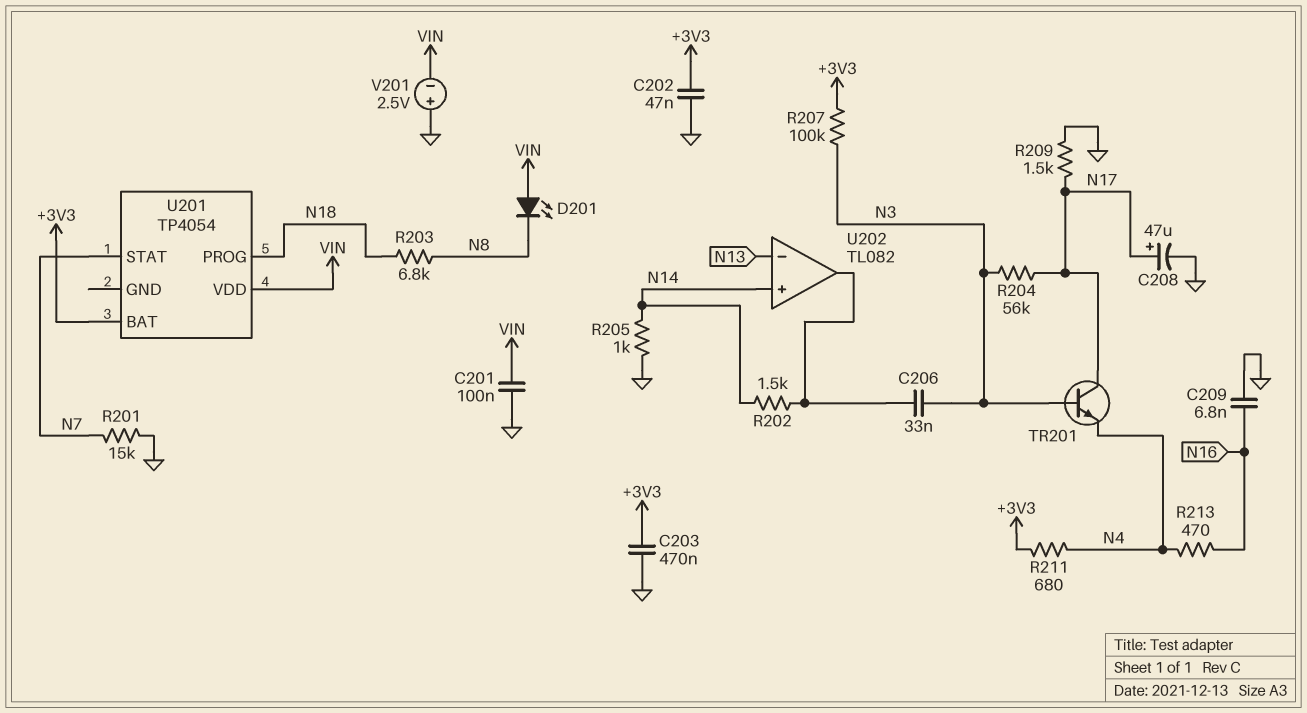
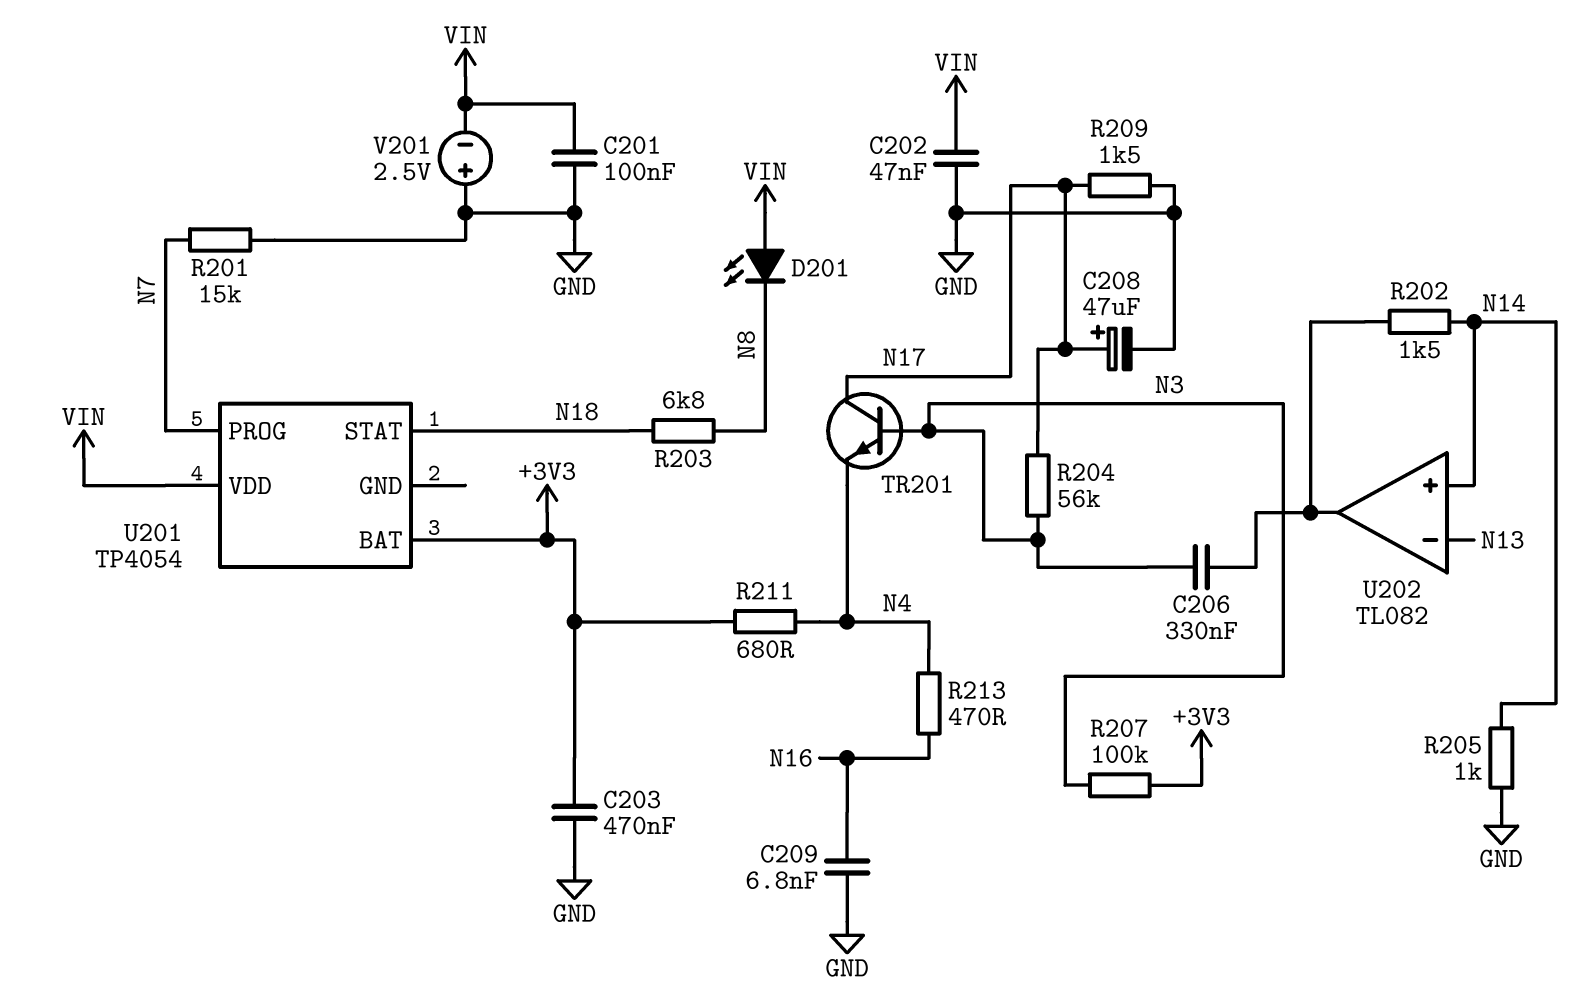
C202: 47nF (+3V3, GND) -> 47nF (GND, VIN)
C206: 33nF (N3, U202/out) -> 330nF (N3, U202/out)
U201 pin PROG: N18 -> N7
U201 pin STAT: N7 -> N18

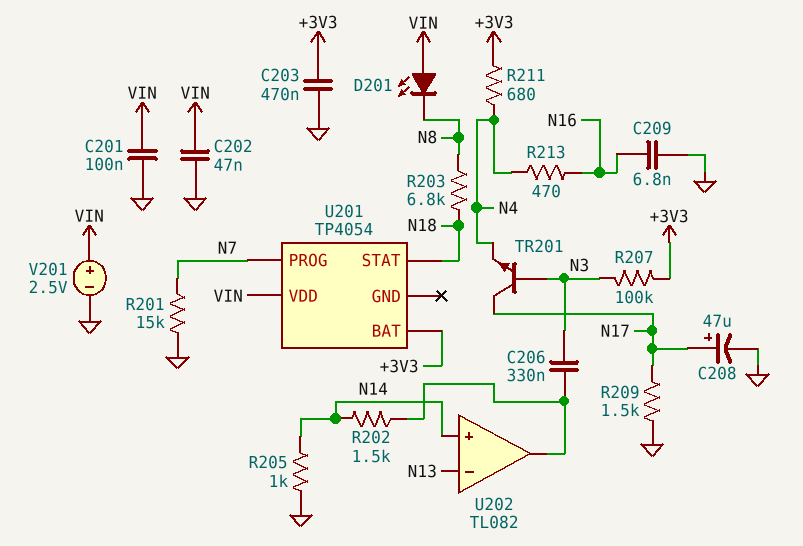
R204: 56k (N3, N17) -> none
V201: 2.5V (plus GND, minus VIN) -> 2.5V (plus VIN, minus GND)

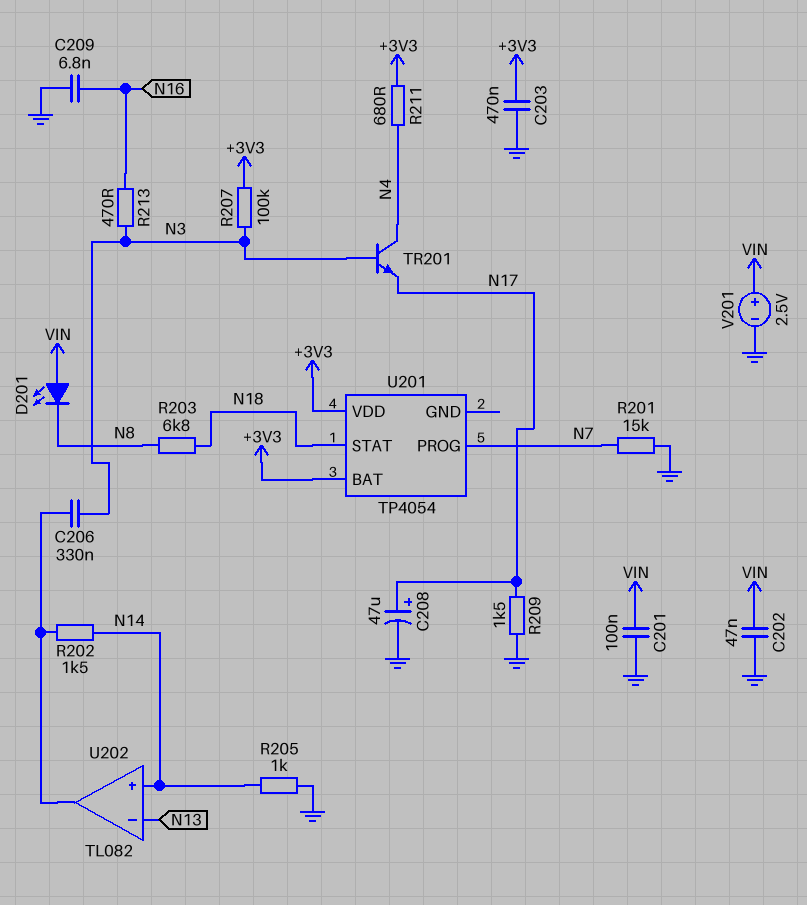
R213: 470 (N4, N16) -> 470 (N3, N16)
TR201: NPN (B N3, C N17, E N4) -> NPN (B N3, C N4, E N17)
U201 pin VDD: VIN -> +3V3

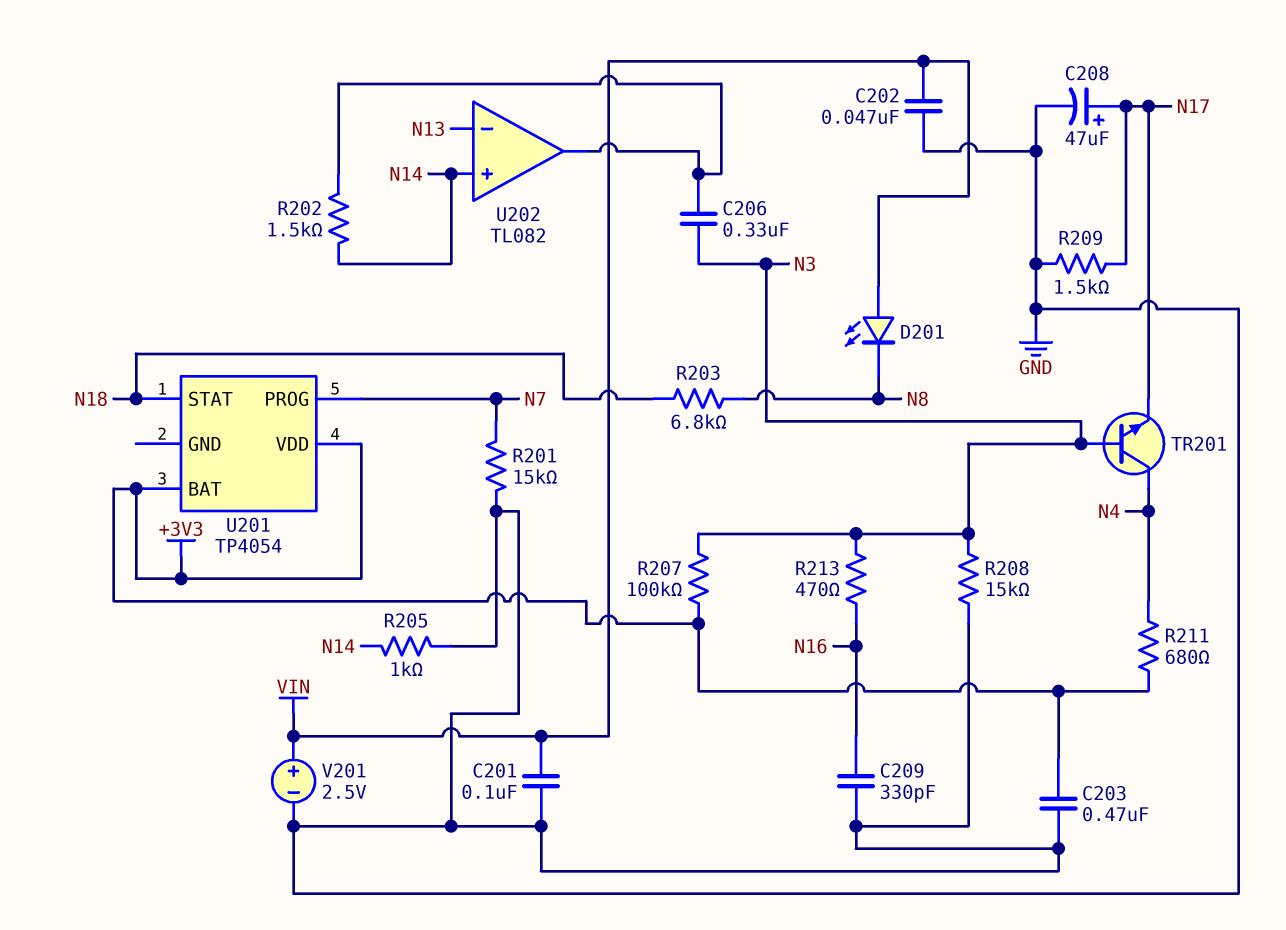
C209: 6.8nF (GND, N16) -> 330pF (GND, N16)
R208: none -> 15k (GND, N3)

